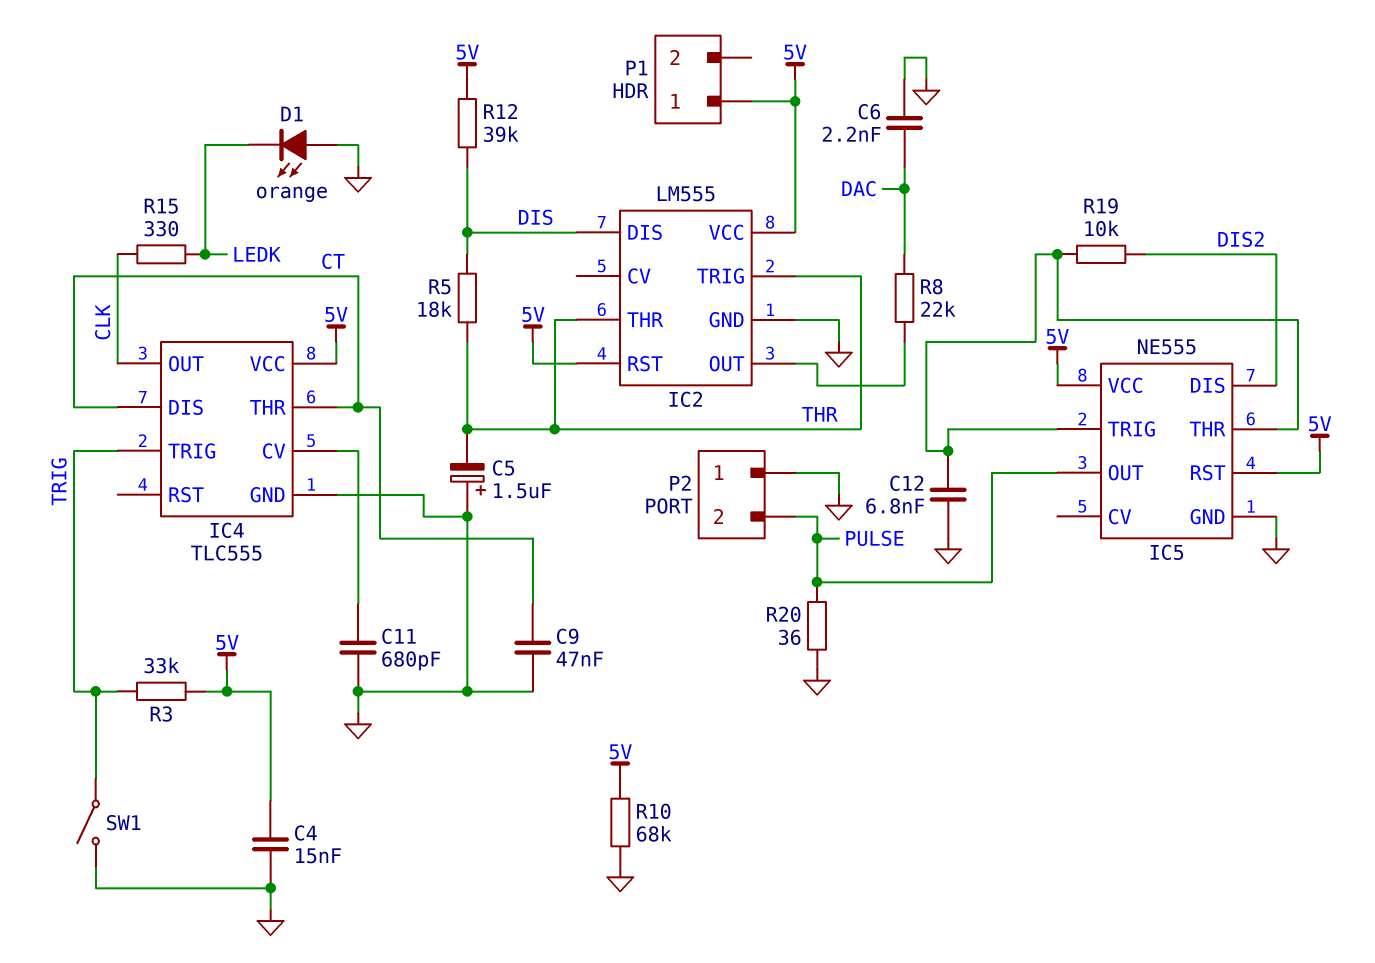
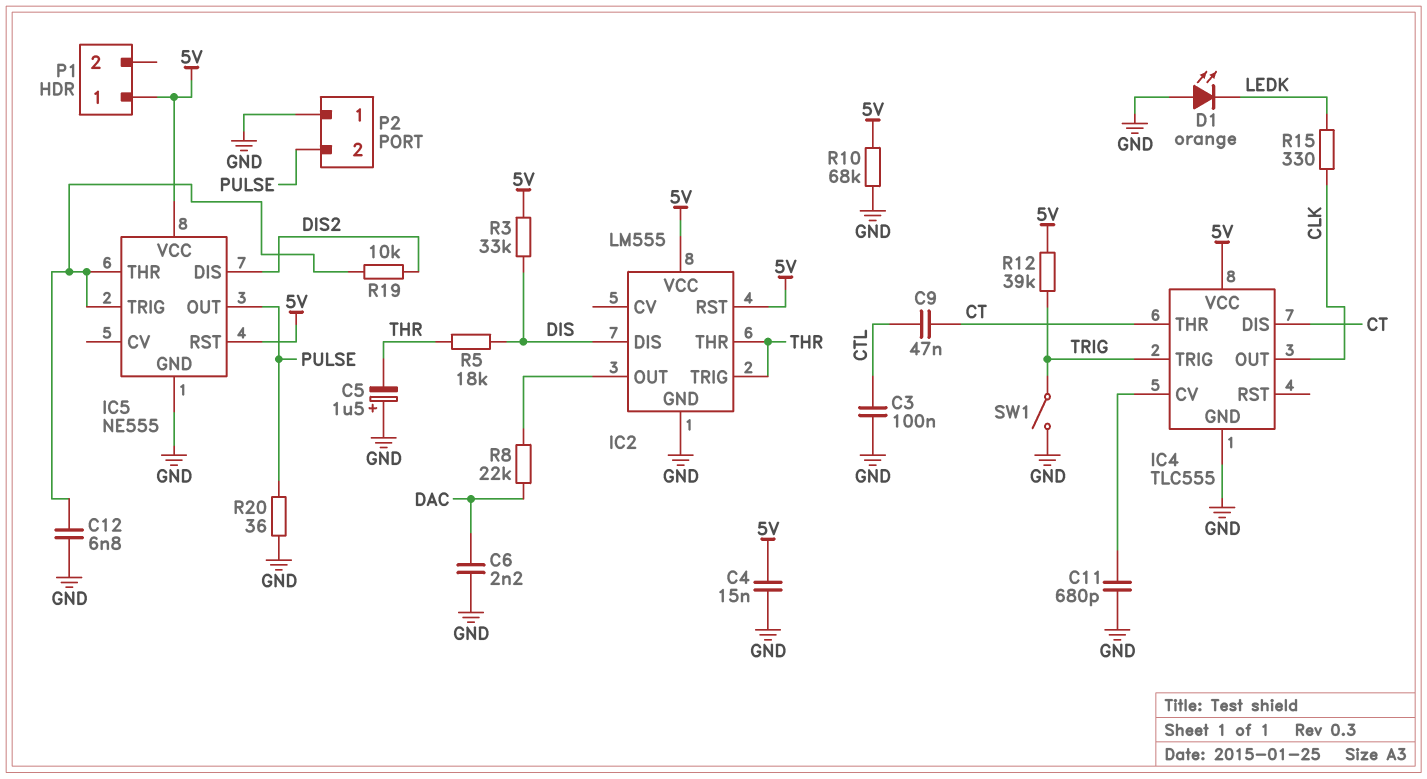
C3: none -> 100nF (CTL, GND)
C9: 47nF (CT, GND) -> 47nF (CT, CTL)
R3: 33k (5V, TRIG) -> 33k (5V, DIS)
R12: 39k (5V, DIS) -> 39k (5V, TRIG)

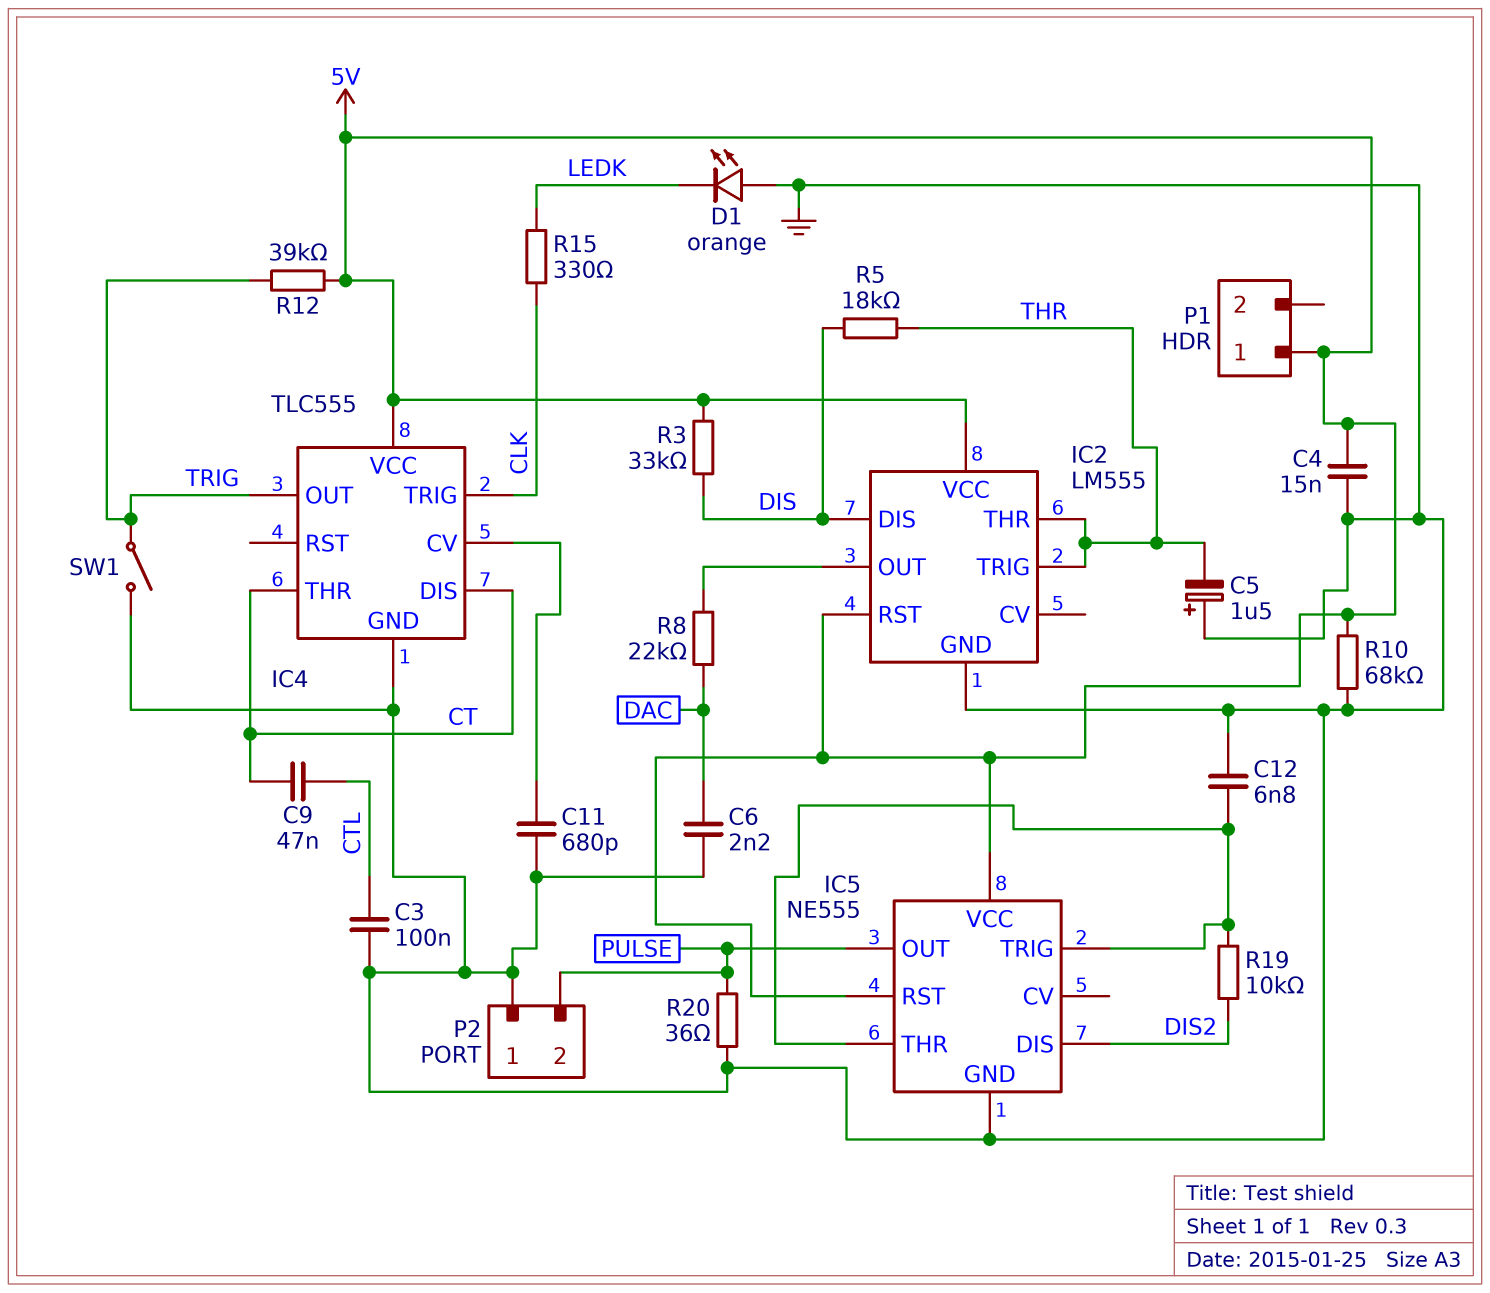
IC4 pin OUT: CLK -> TRIG
IC4 pin TRIG: TRIG -> CLK

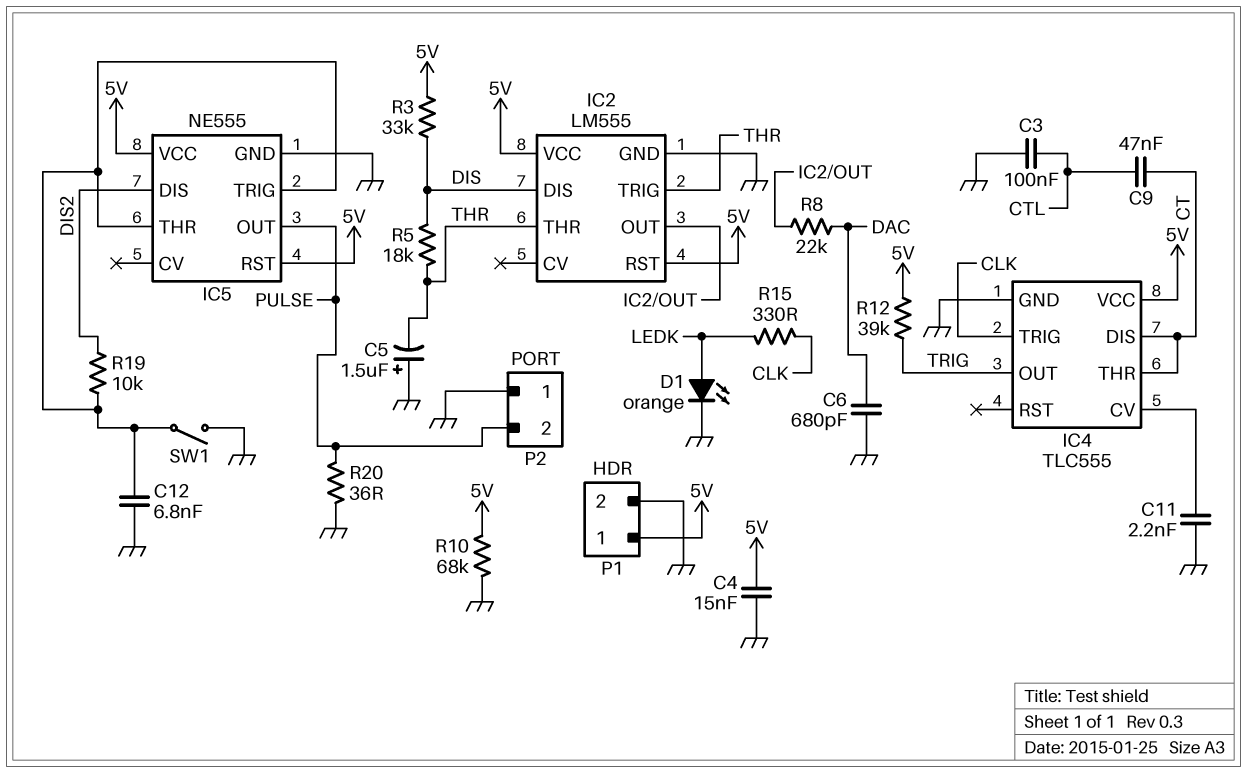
C6: 2.2nF (DAC, GND) -> 680pF (DAC, GND)
C11: 680pF (GND, IC4/CV) -> 2.2nF (GND, IC4/CV)
D1: LED orange (A GND, K LEDK) -> LED orange (A LEDK, K GND)
P1 pin 2: none -> GND
SW1: switch (GND, TRIG) -> switch (GND, IC5/THR)

